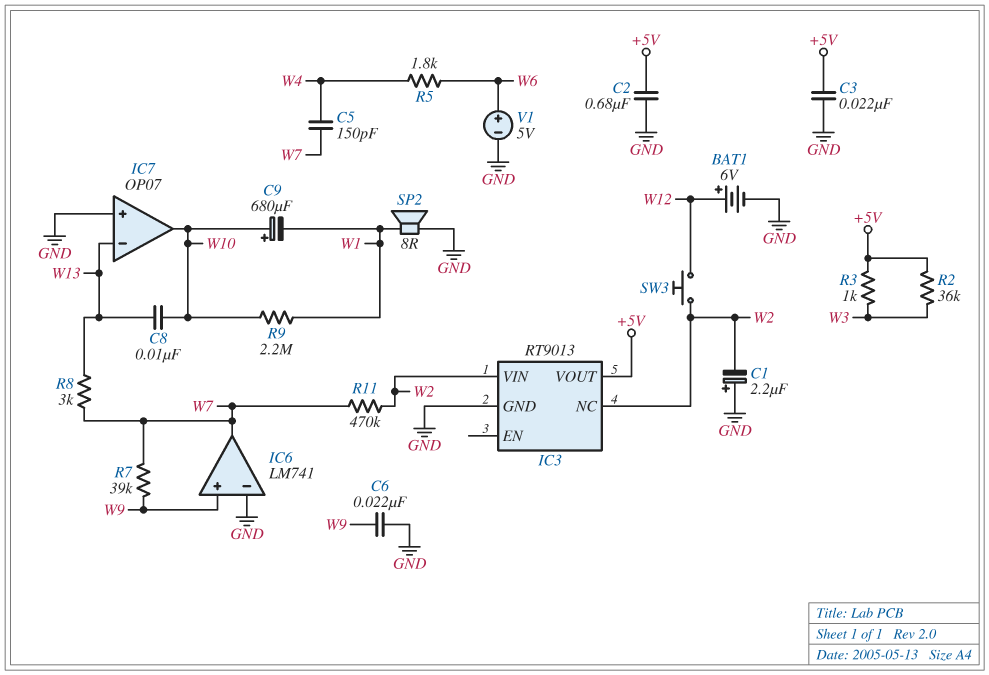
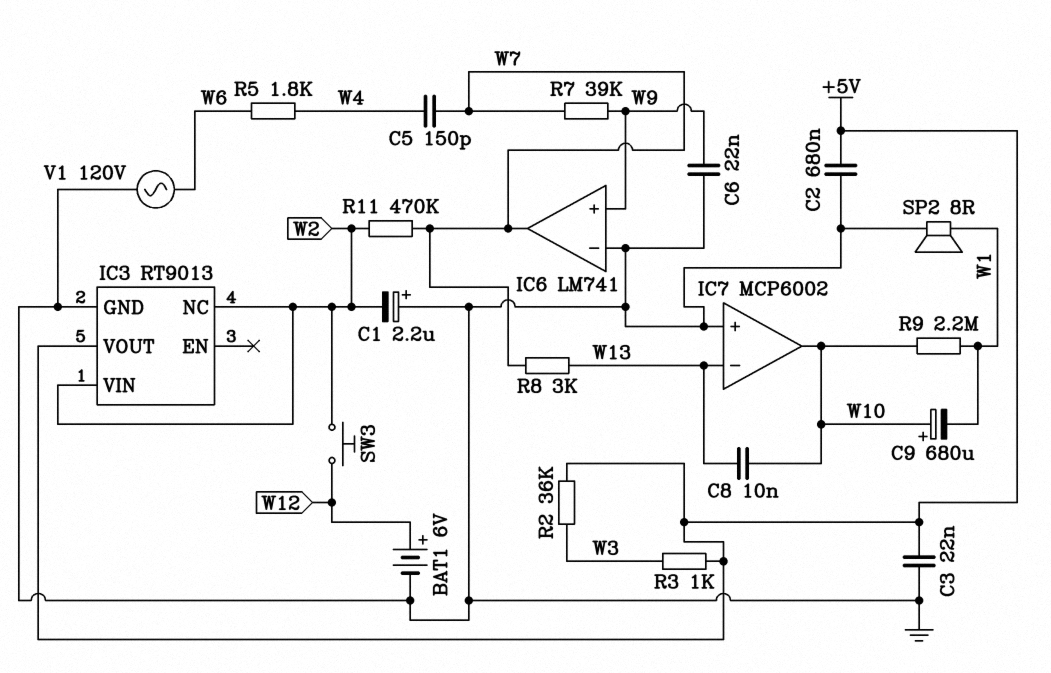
IC7: OP07 -> MCP6002
V1: 5V (plus W6, minus GND) -> AC 120V (GND, W6)

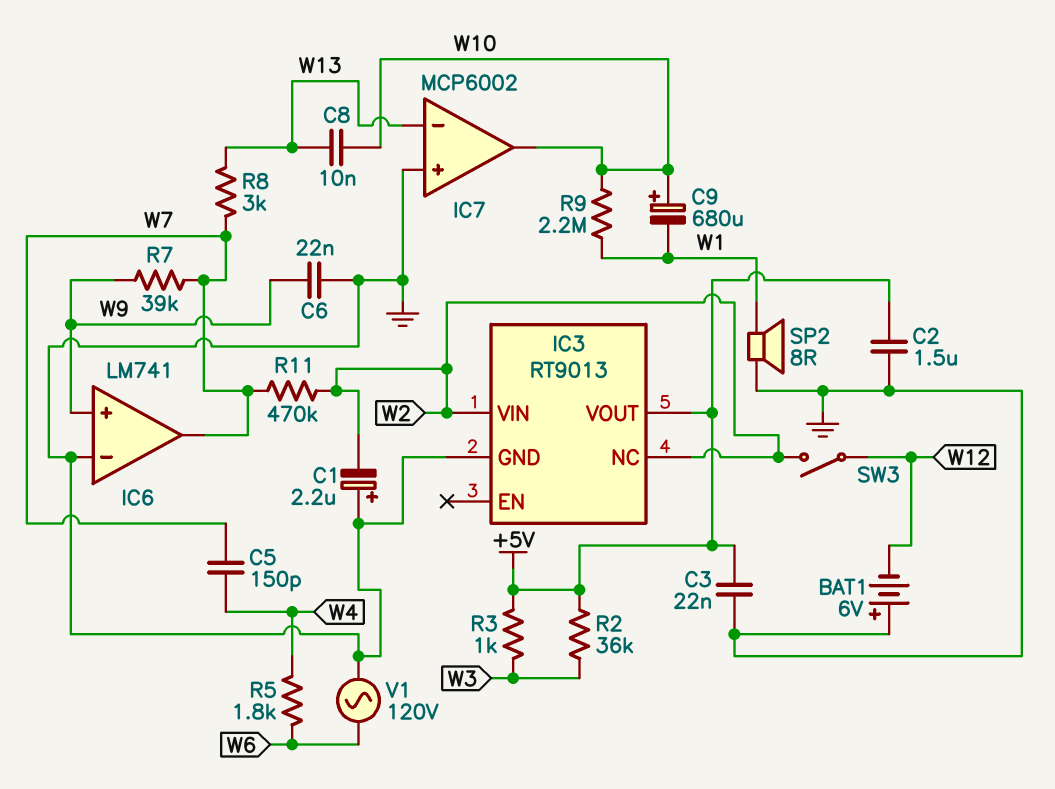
BAT1: 6V (plus W12, minus GND) -> 6V (plus GND, minus W12)
C2: 680nF (+5V, GND) -> 1.5uF (+5V, GND)
SW3: button (W2, W12) -> switch (W2, W12)

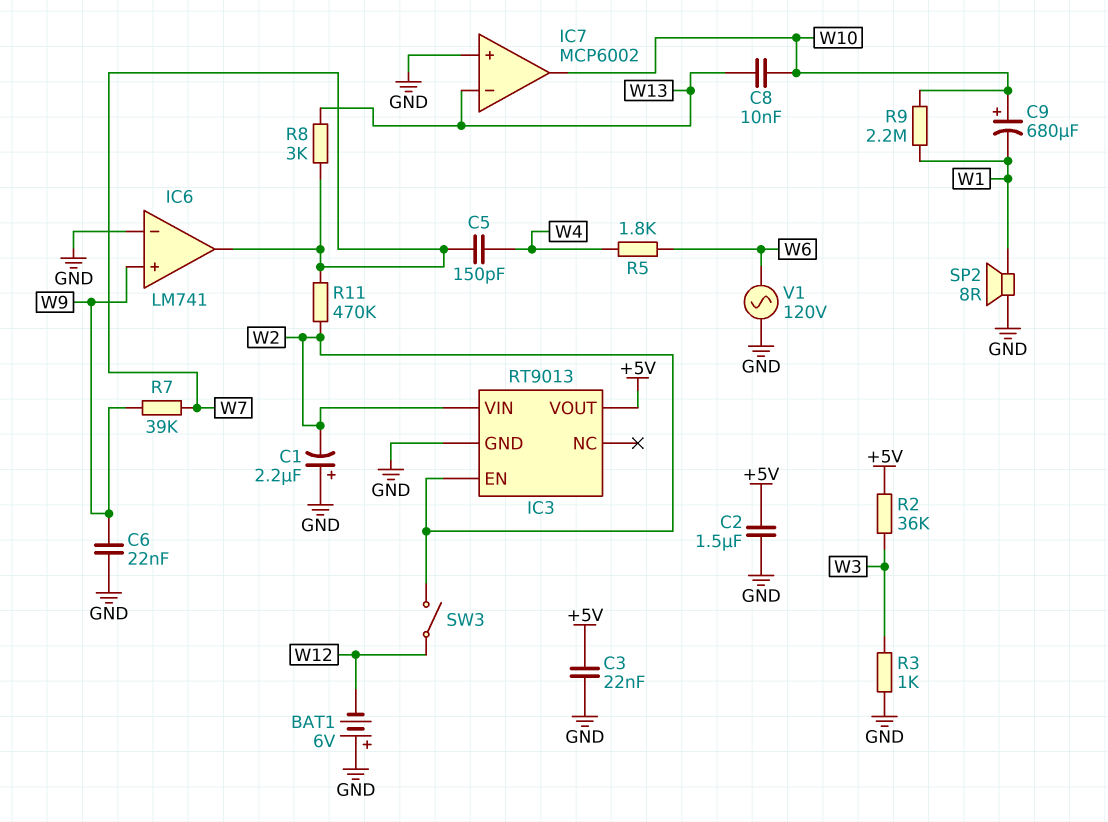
IC3 pin EN: none -> W2
IC3 pin NC: W2 -> none
R3: 1k (+5V, W3) -> 1k (GND, W3)

